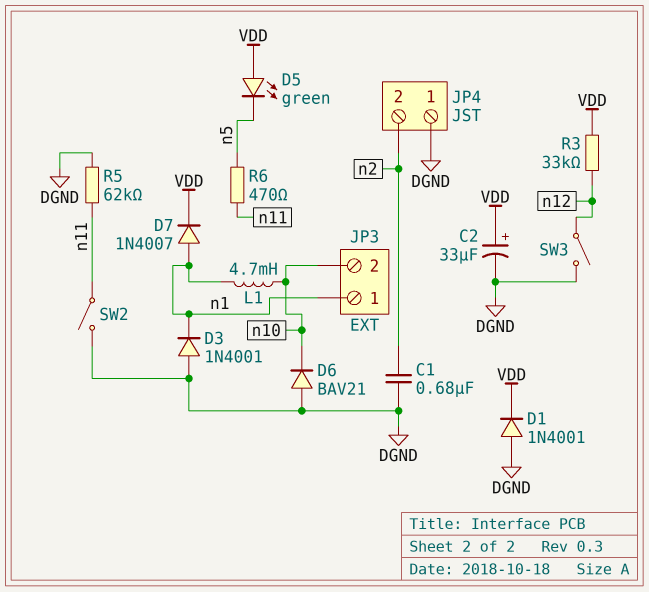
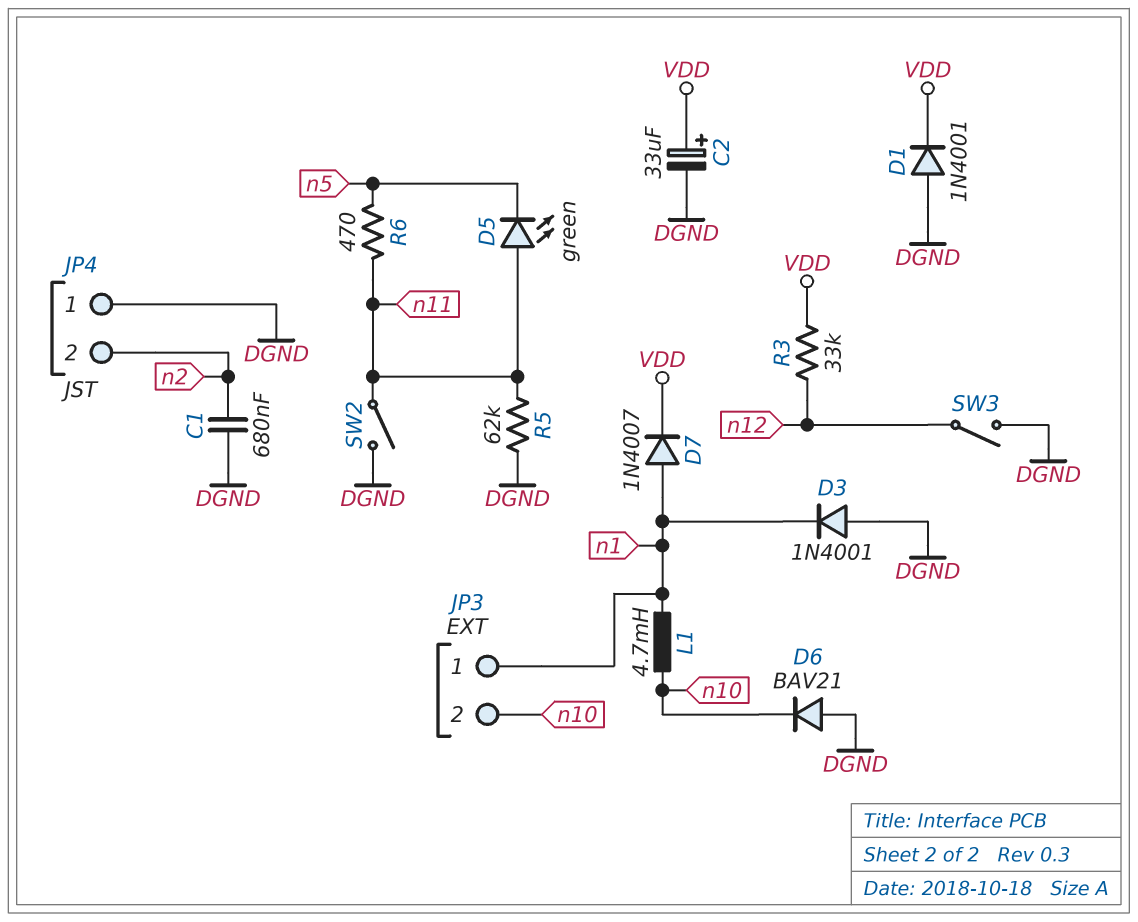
D5: LED green (A VDD, K n5) -> LED green (A n11, K n5)

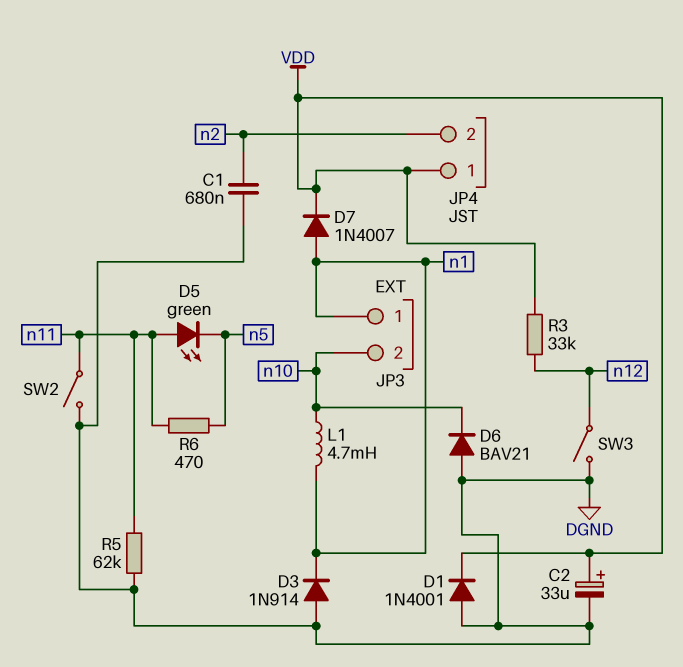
D3: diode 1N4001 (A DGND, K n1) -> diode 1N914 (A DGND, K n1)
JP4 pin 1: DGND -> VDD

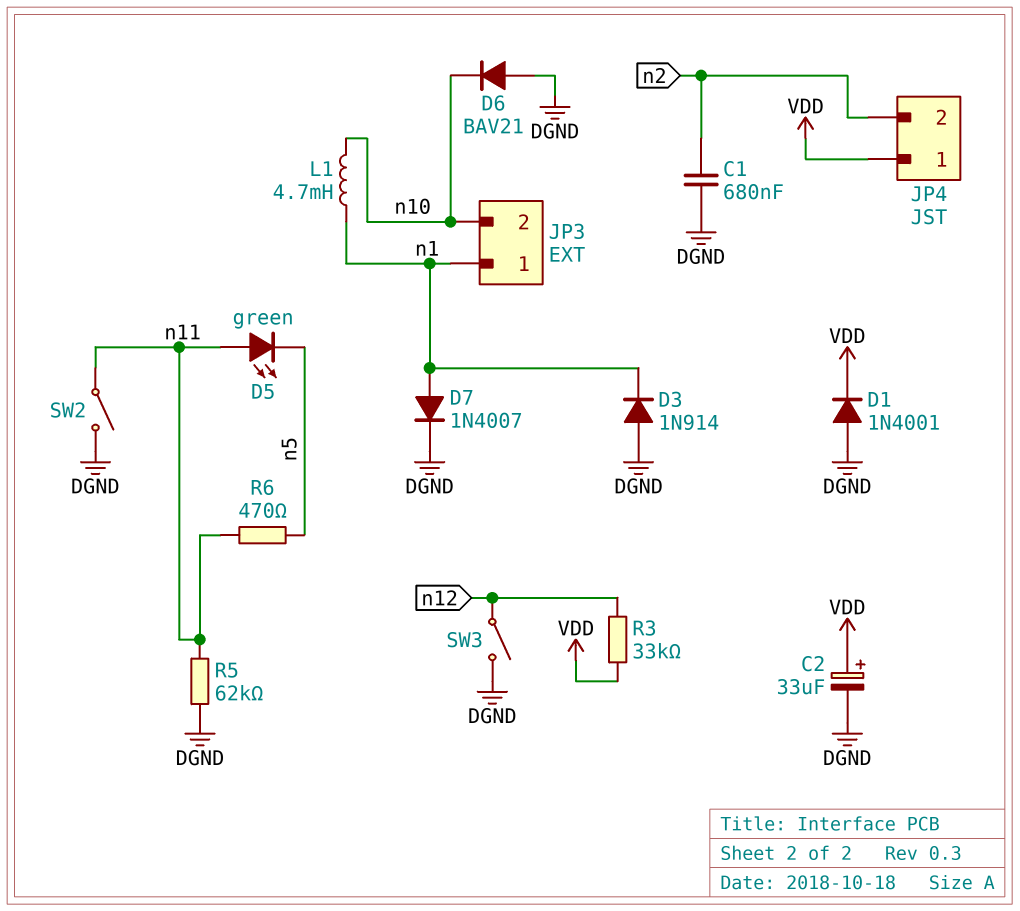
D7: diode 1N4007 (A n1, K VDD) -> diode 1N4007 (A n1, K DGND)

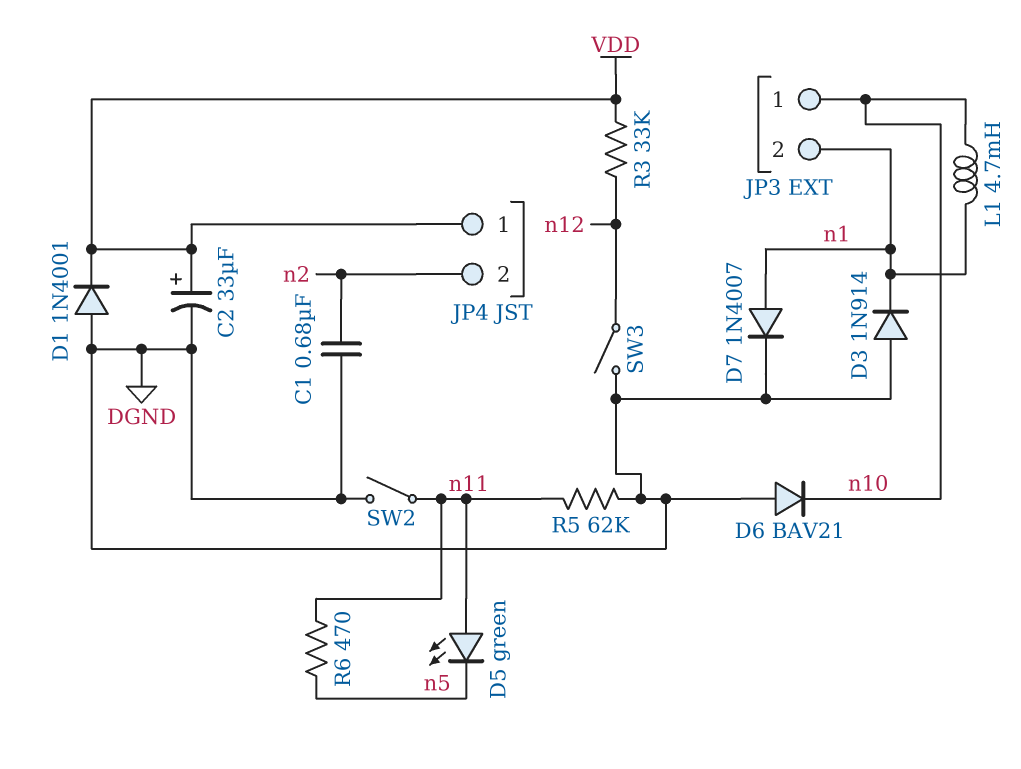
JP3 pin 1: n1 -> n10
JP3 pin 2: n10 -> n1

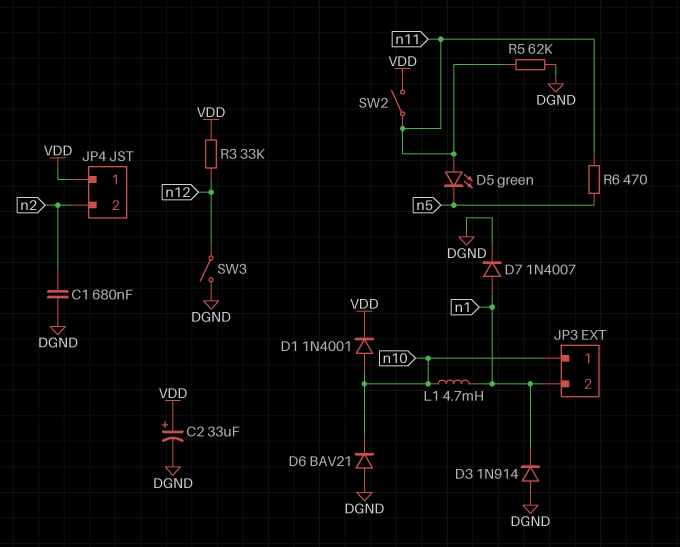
D1: diode 1N4001 (A DGND, K VDD) -> diode 1N4001 (A n10, K VDD)
SW2: switch (DGND, n11) -> switch (VDD, n11)

